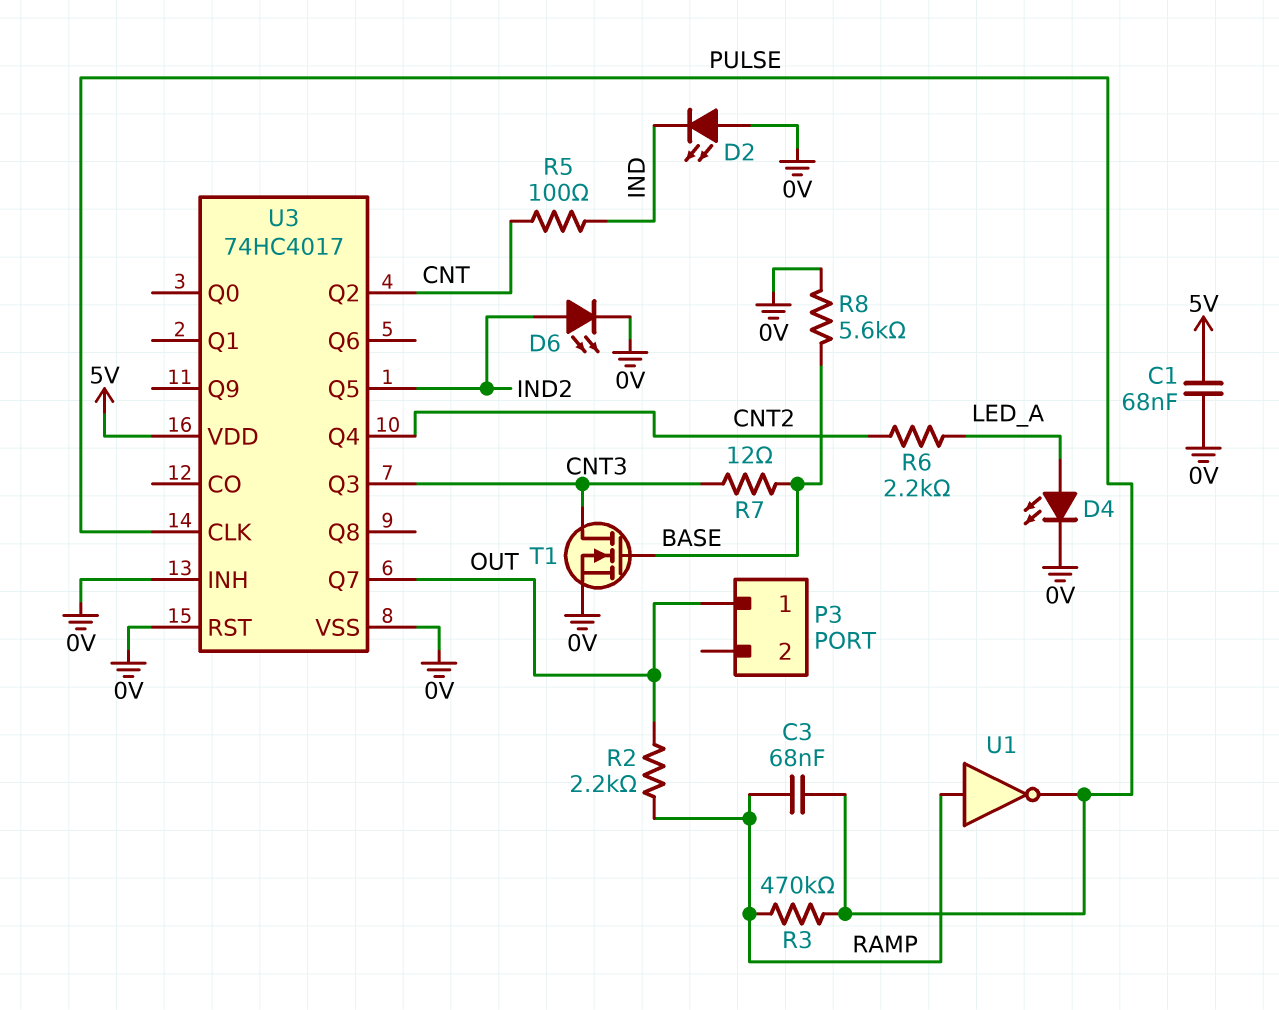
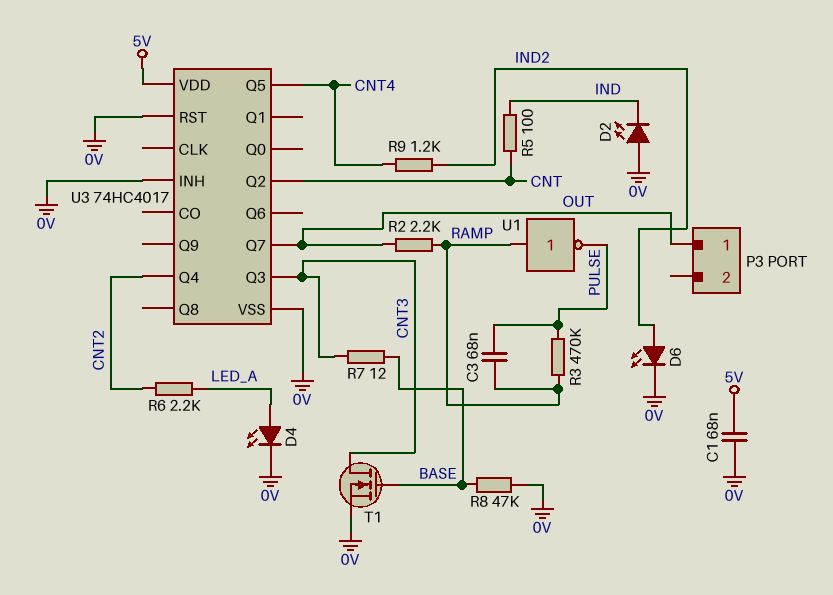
R8: 5.6k (0V, BASE) -> 47k (0V, BASE)
R9: none -> 1.2k (CNT4, IND2)
U3 pin CLK: PULSE -> none
U3 pin Q5: IND2 -> CNT4

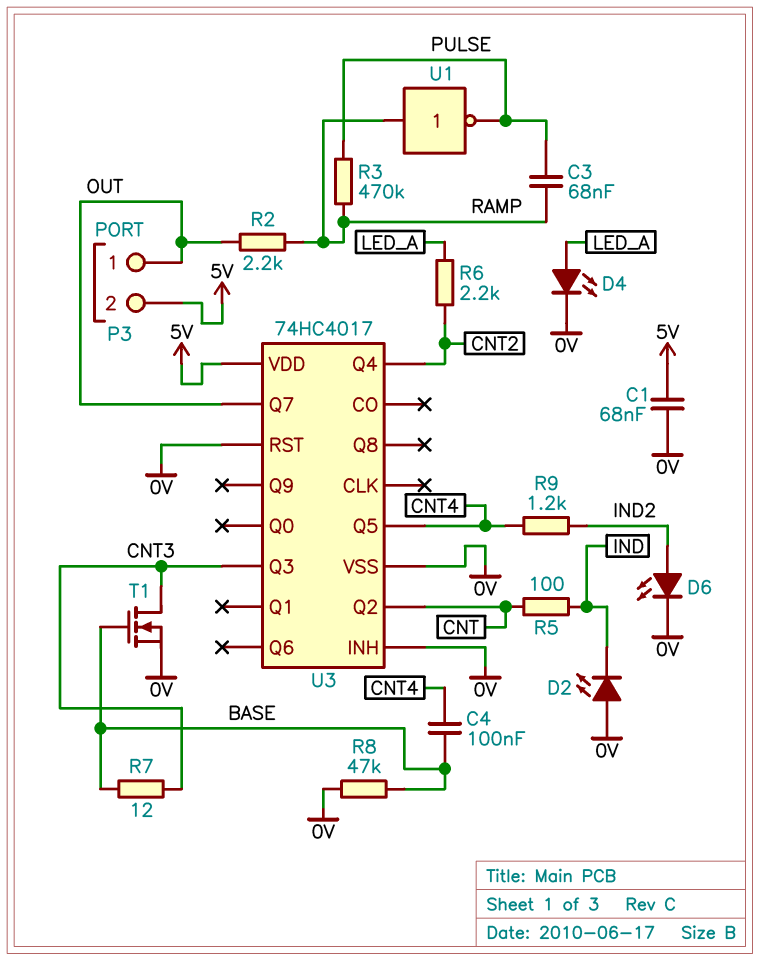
C4: none -> 100nF (BASE, CNT4)
P3 pin 2: none -> 5V

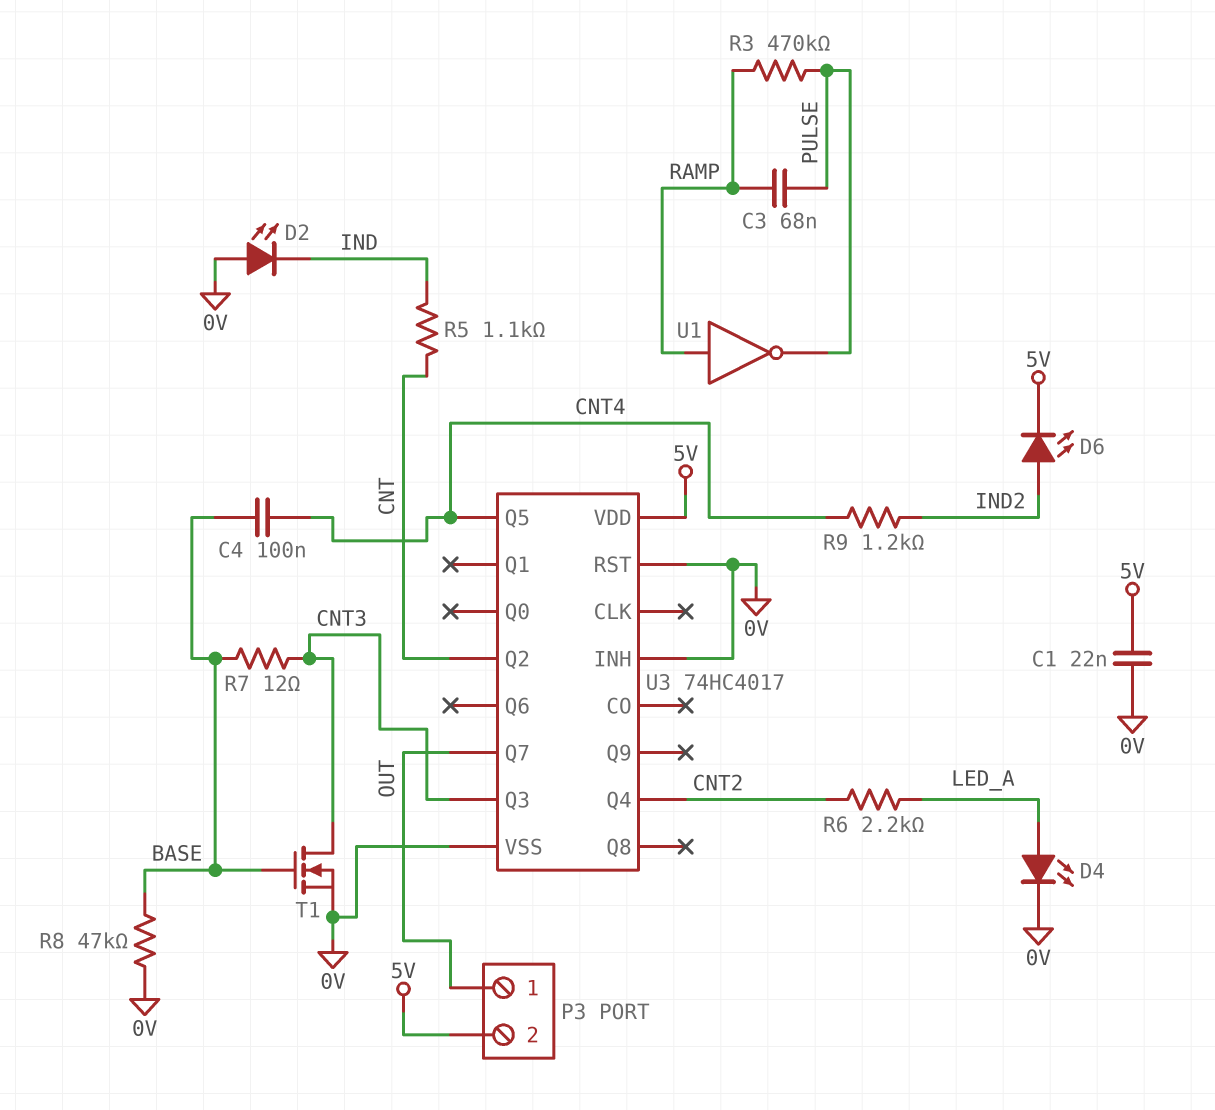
C1: 68nF (0V, 5V) -> 22nF (0V, 5V)
D6: LED (A IND2, K 0V) -> LED (A IND2, K 5V)
R2: 2.2k (OUT, RAMP) -> none
R5: 100 (CNT, IND) -> 1.1k (CNT, IND)

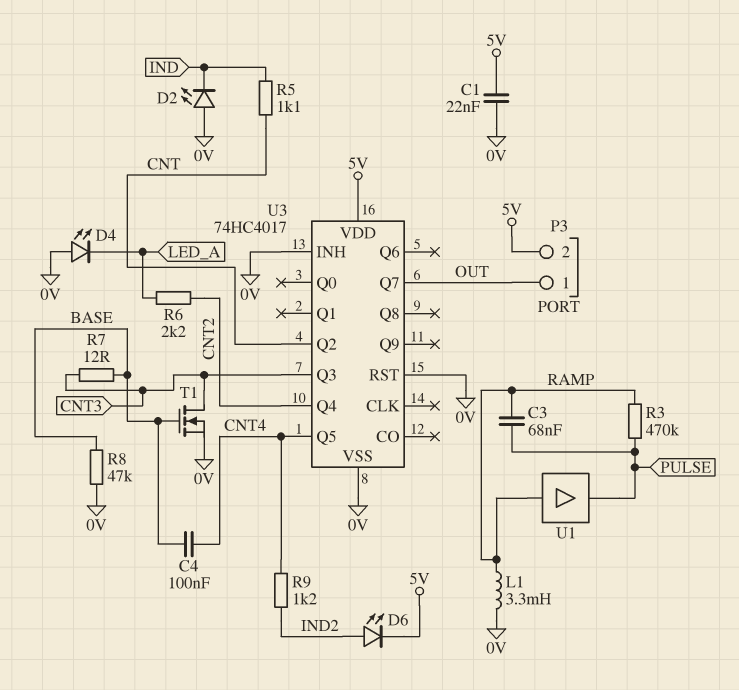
D4: LED (A LED_A, K 0V) -> LED (A 0V, K LED_A)
L1: none -> 3.3mH (0V, RAMP)
U1: NOT (in RAMP, out PULSE) -> buffer (in RAMP, out PULSE)

